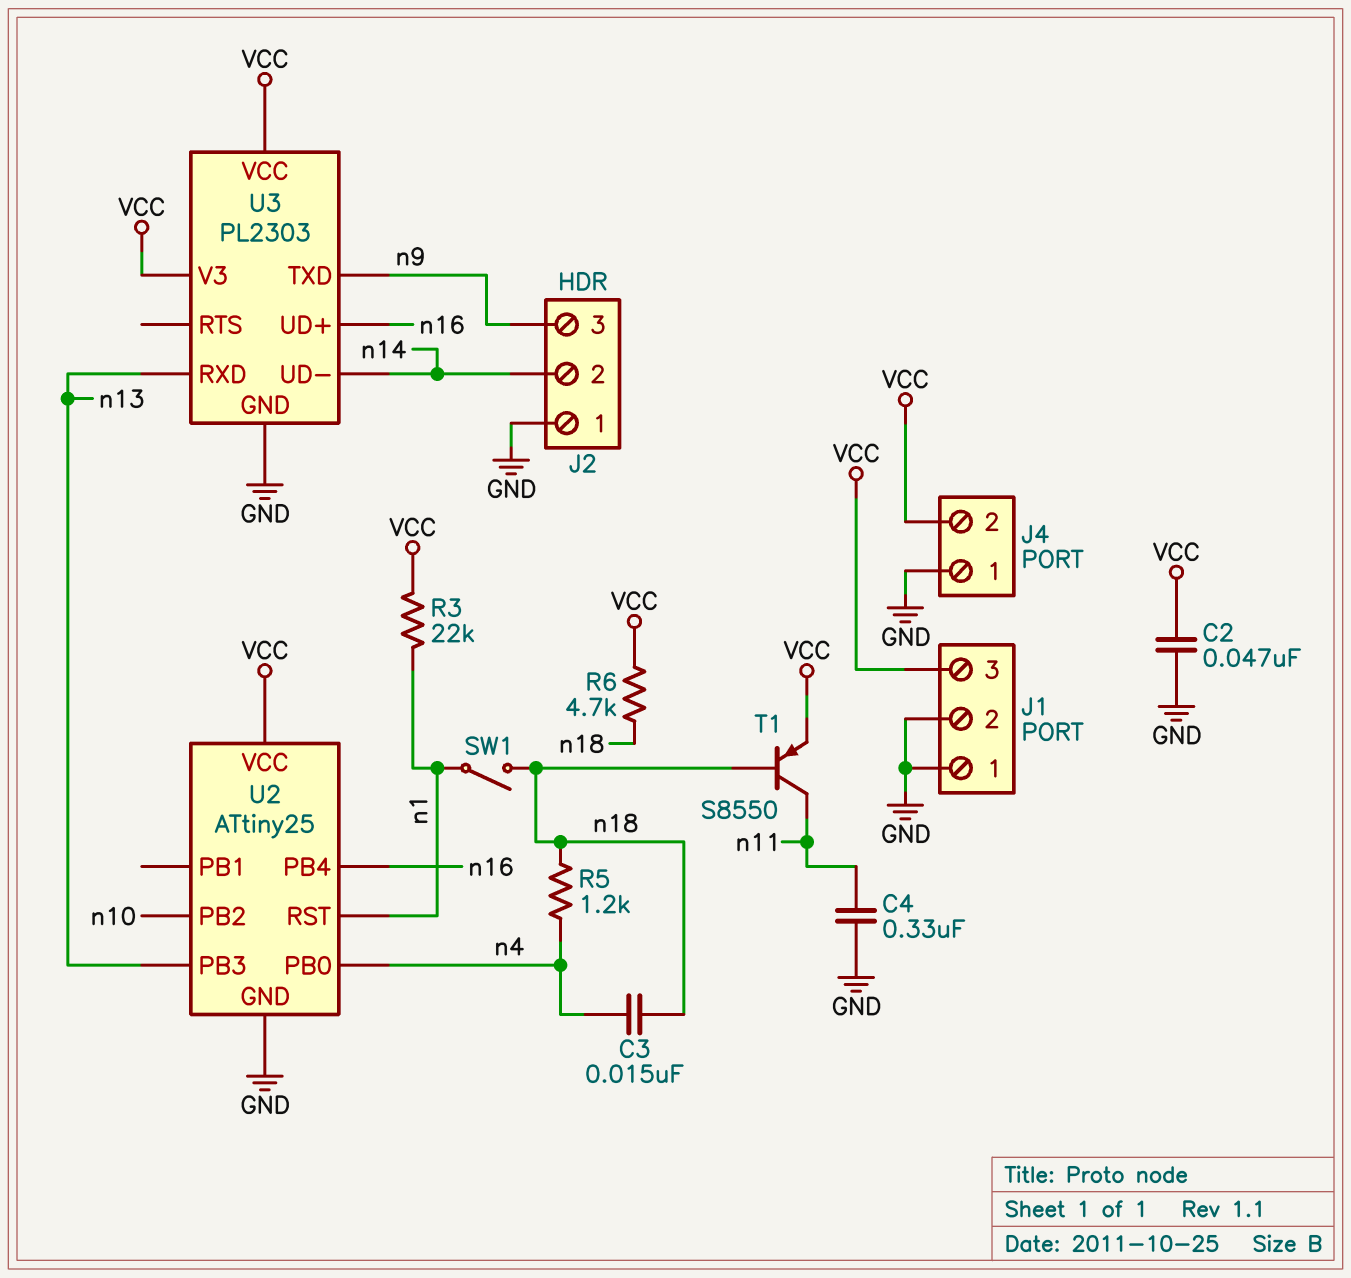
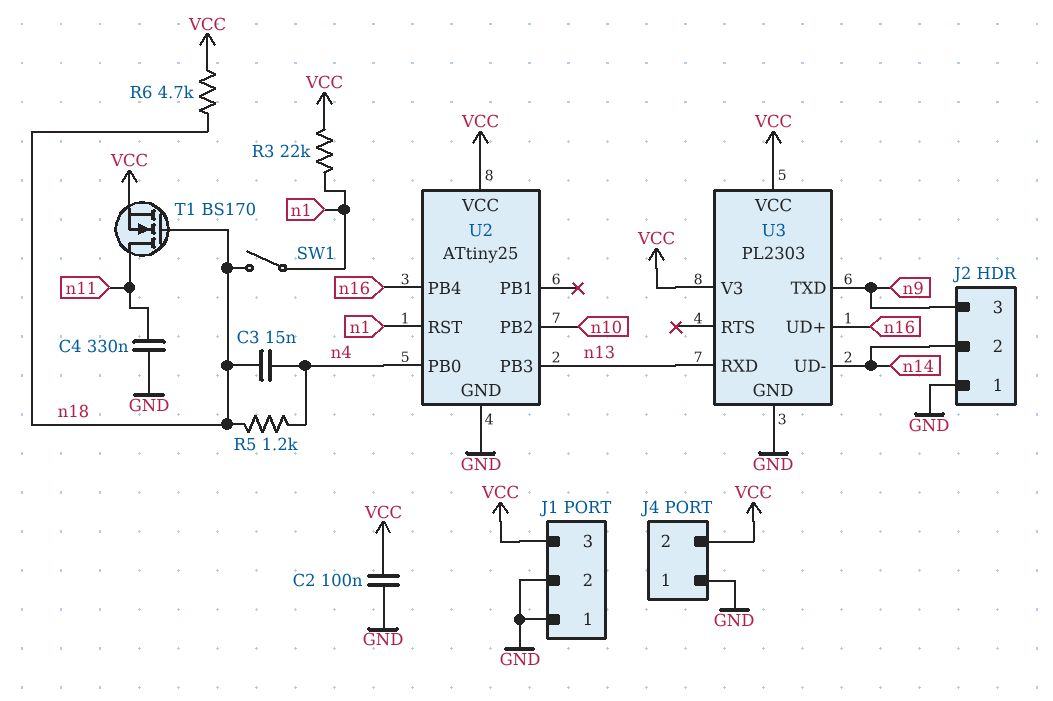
C2: 47nF (GND, VCC) -> 100nF (GND, VCC)
T1: PNP S8550 (B n18, C n11, E VCC) -> NMOS BS170 (G n18, D n11, S VCC)

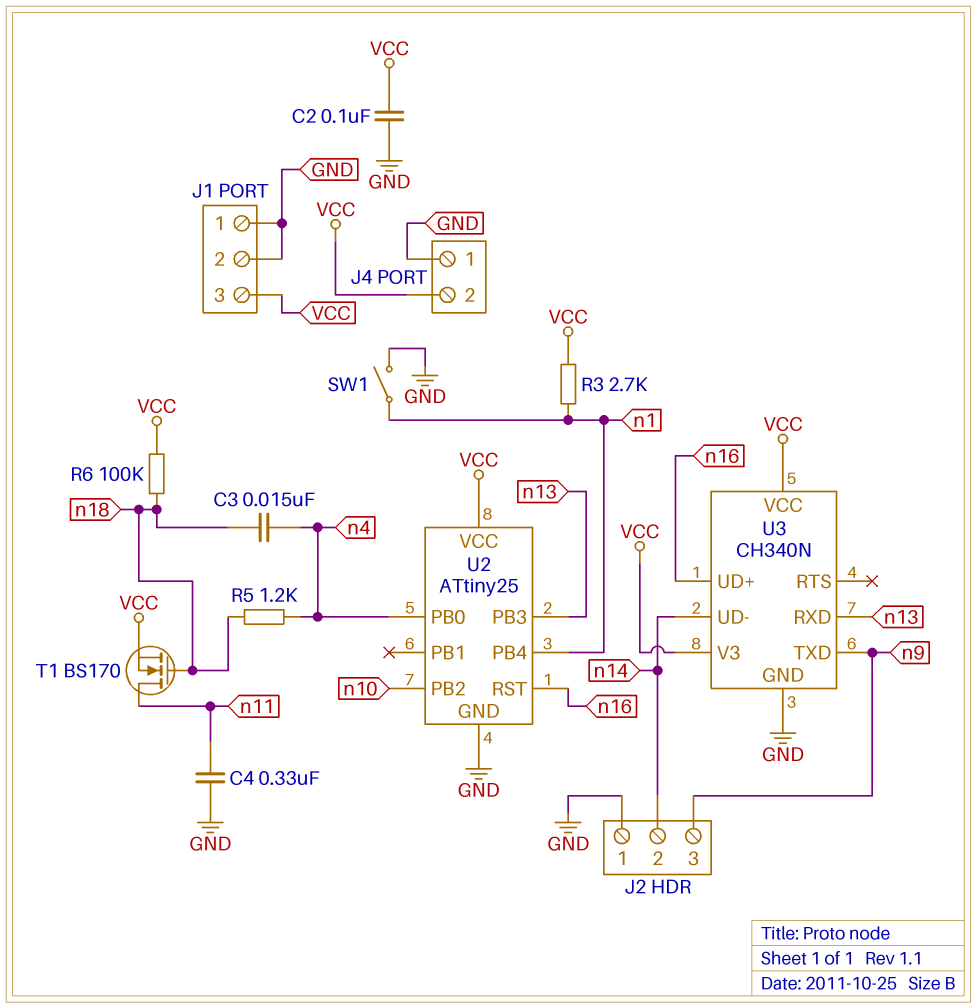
R3: 22k (VCC, n1) -> 2.7k (VCC, n1)
R6: 4.7k (VCC, n18) -> 100k (VCC, n18)
SW1: switch (n1, n18) -> switch (GND, n1)
U2 pin PB4: n16 -> n1
U2 pin RST: n1 -> n16
U3: PL2303 -> CH340N

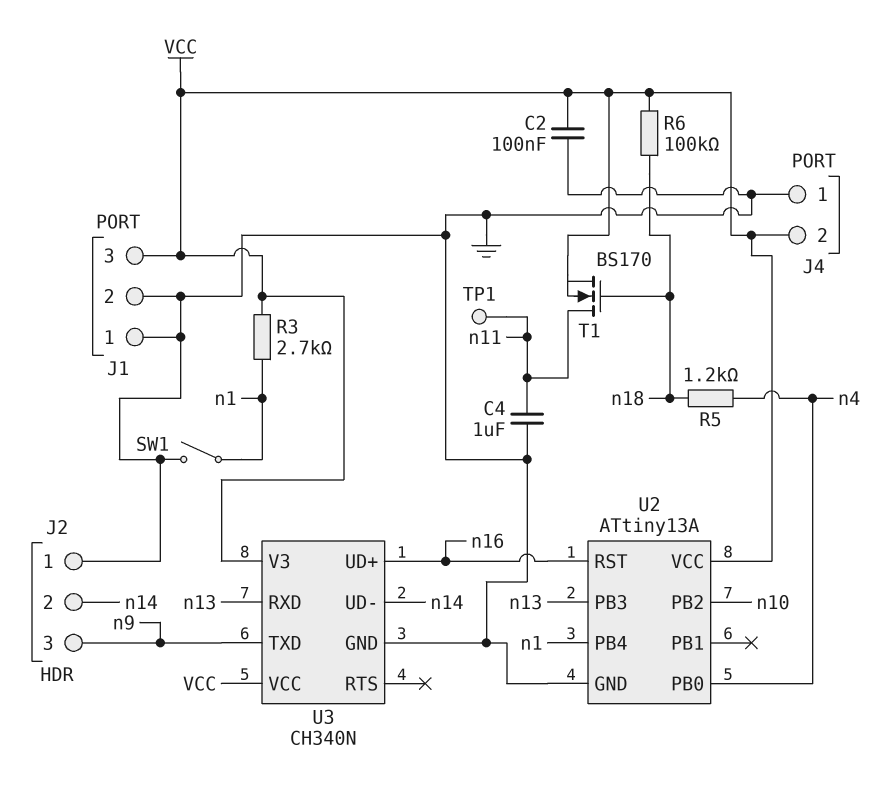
C3: 15nF (n4, n18) -> none
C4: 330nF (GND, n11) -> 1uF (GND, n11)
TP1: none -> test point (n11)
U2: ATtiny25 -> ATtiny13A

